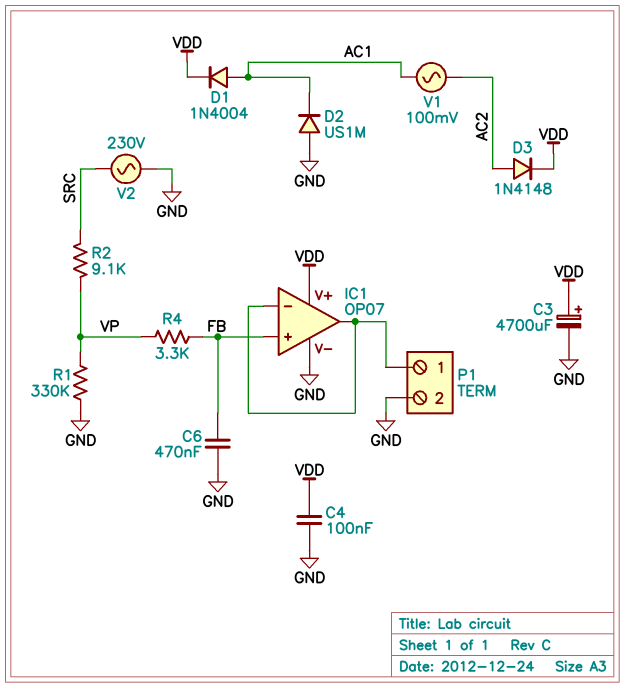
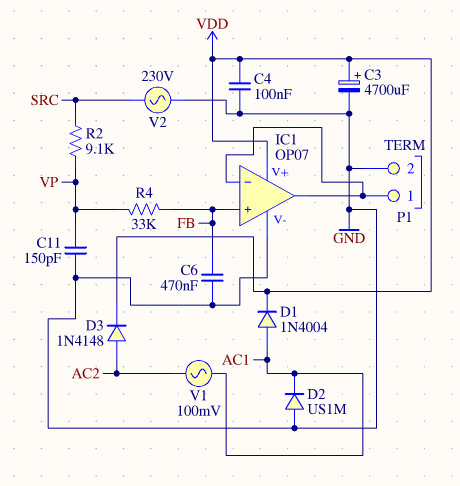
C11: none -> 150pF (GND, VP)
R1: 330k (GND, VP) -> none
R4: 3.3k (FB, VP) -> 33k (FB, VP)

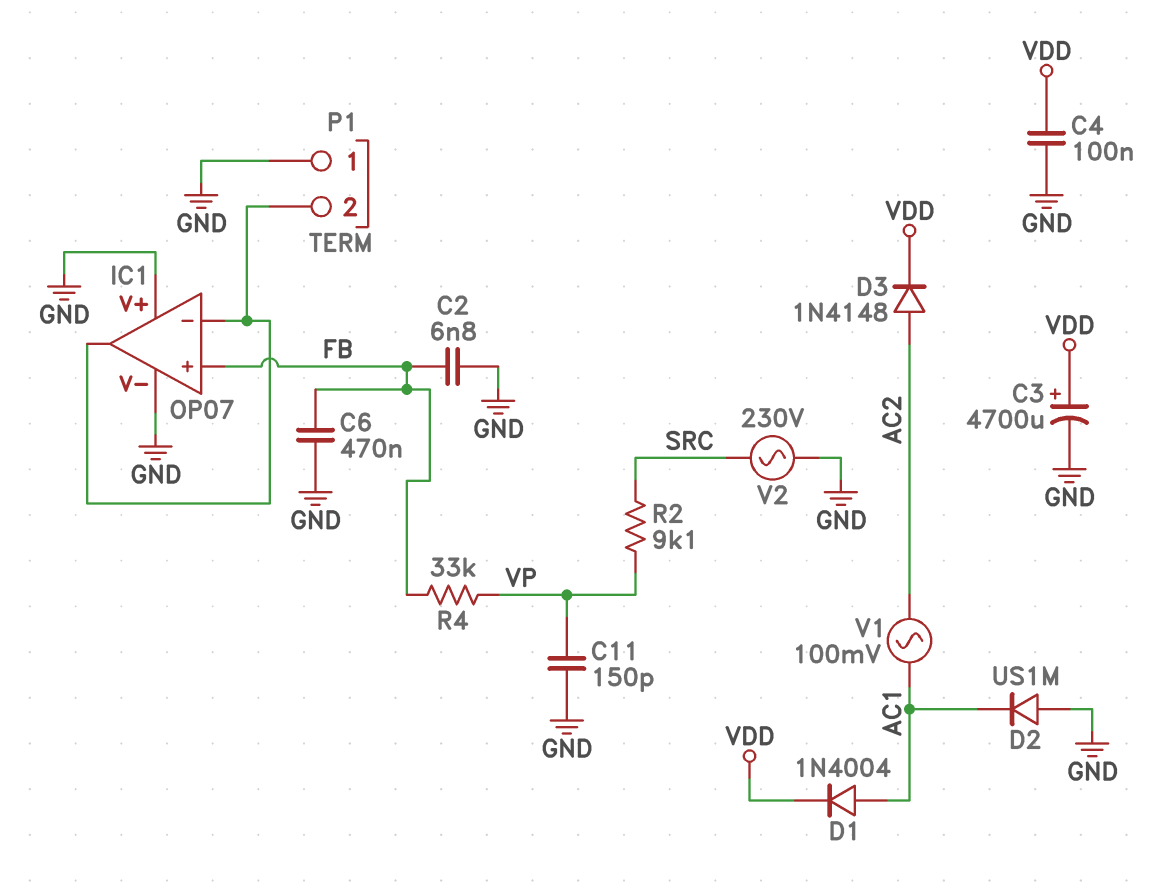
C2: none -> 6.8nF (FB, GND)
IC1 pin V+: VDD -> GND
P1 pin 1: IC1/in- -> GND
P1 pin 2: GND -> IC1/in-

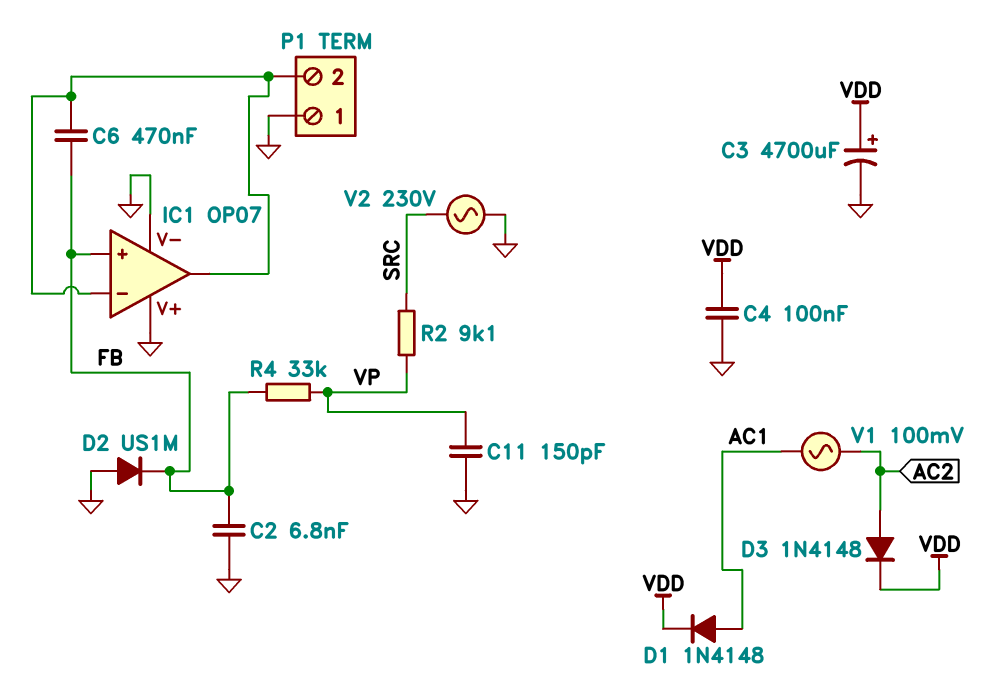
C6: 470nF (FB, GND) -> 470nF (FB, IC1/in-)
D1: diode 1N4004 (A AC1, K VDD) -> diode 1N4148 (A AC1, K VDD)
D2: diode US1M (A GND, K AC1) -> diode US1M (A GND, K FB)

